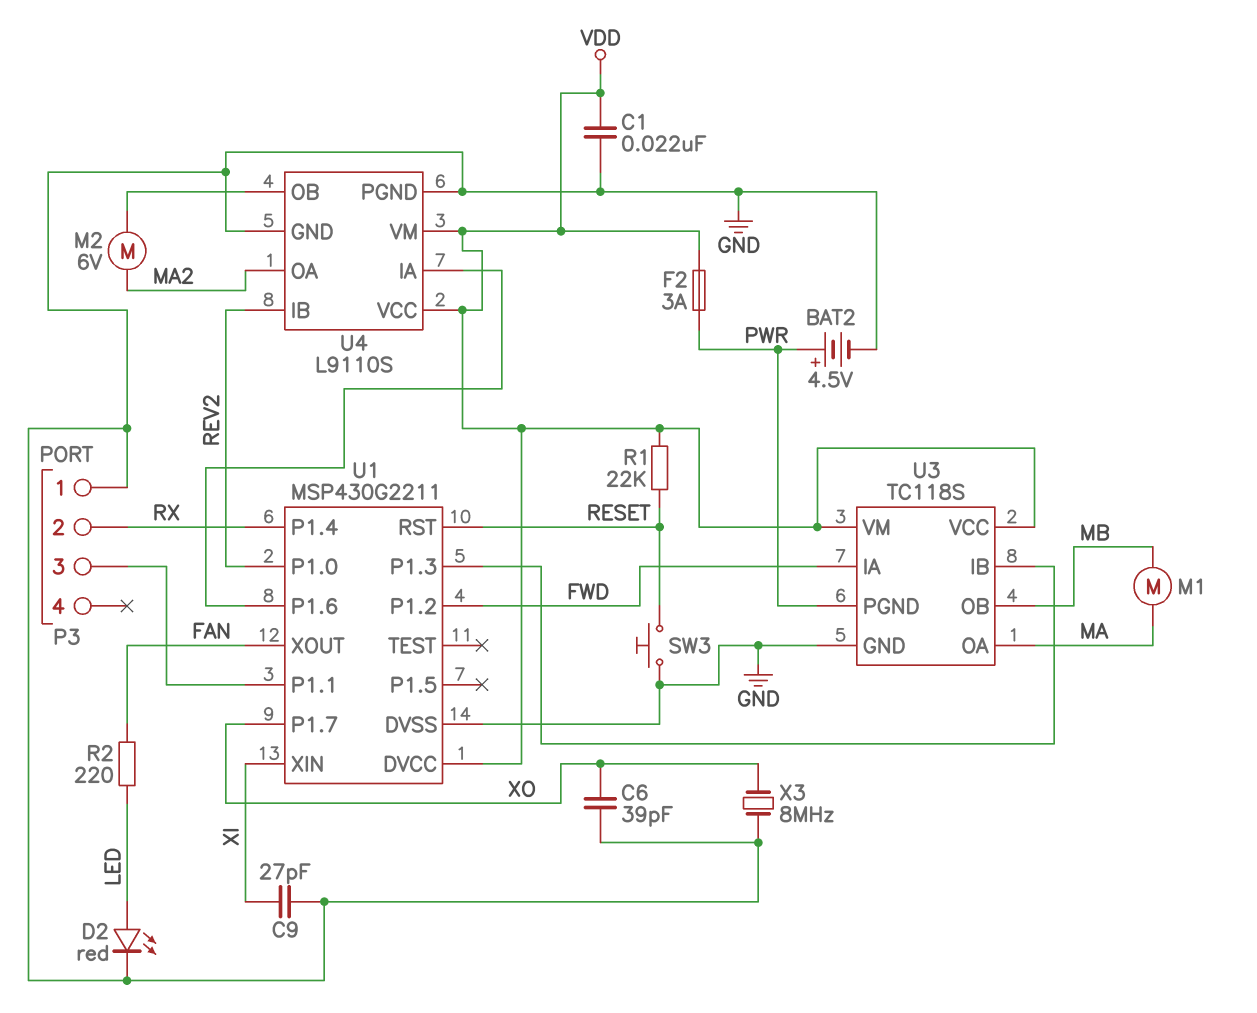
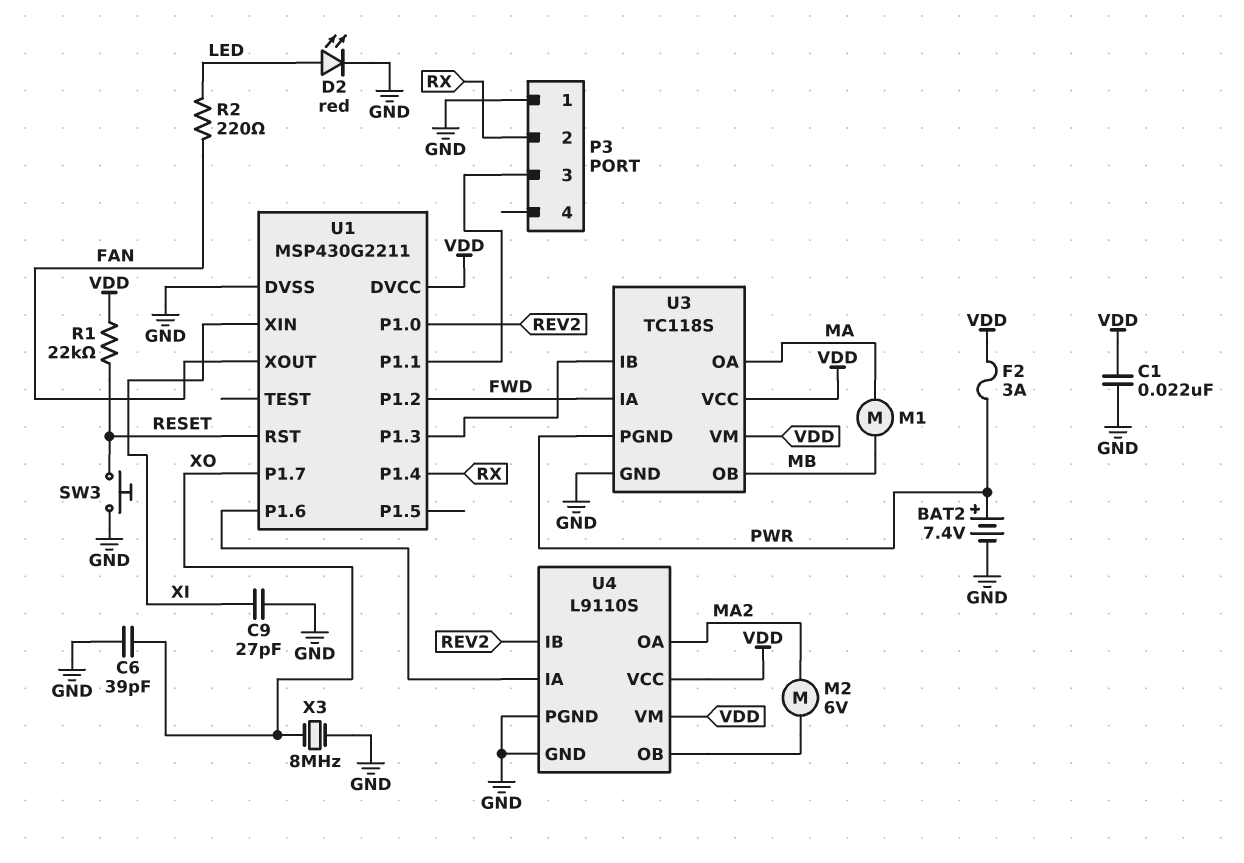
BAT2: 4.5V (plus PWR, minus GND) -> 7.4V (plus PWR, minus GND)

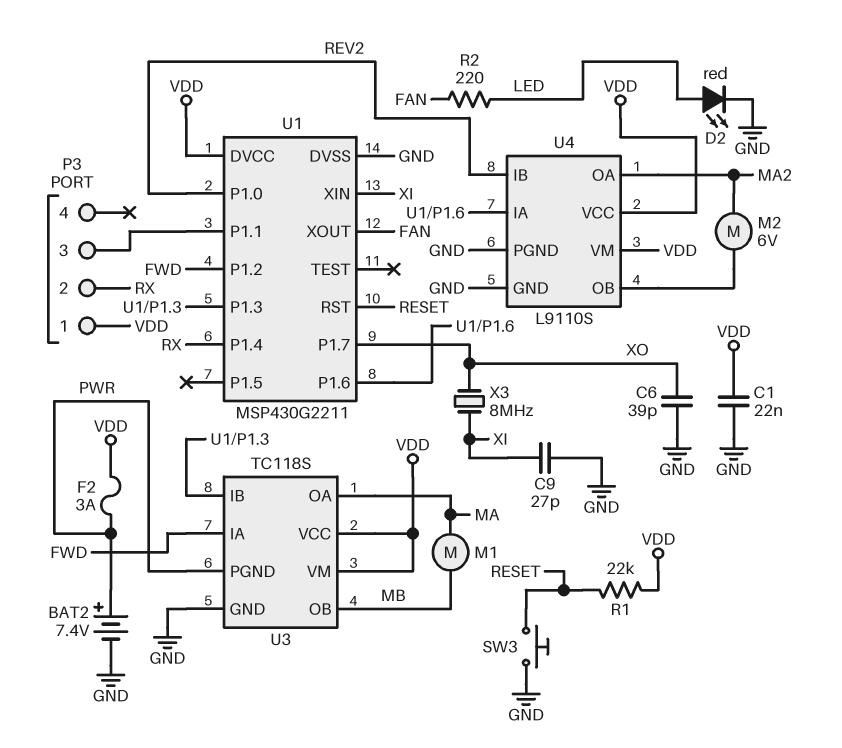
P3 pin 1: GND -> VDD
X3: 8MHz (GND, XO) -> 8MHz (XI, XO)

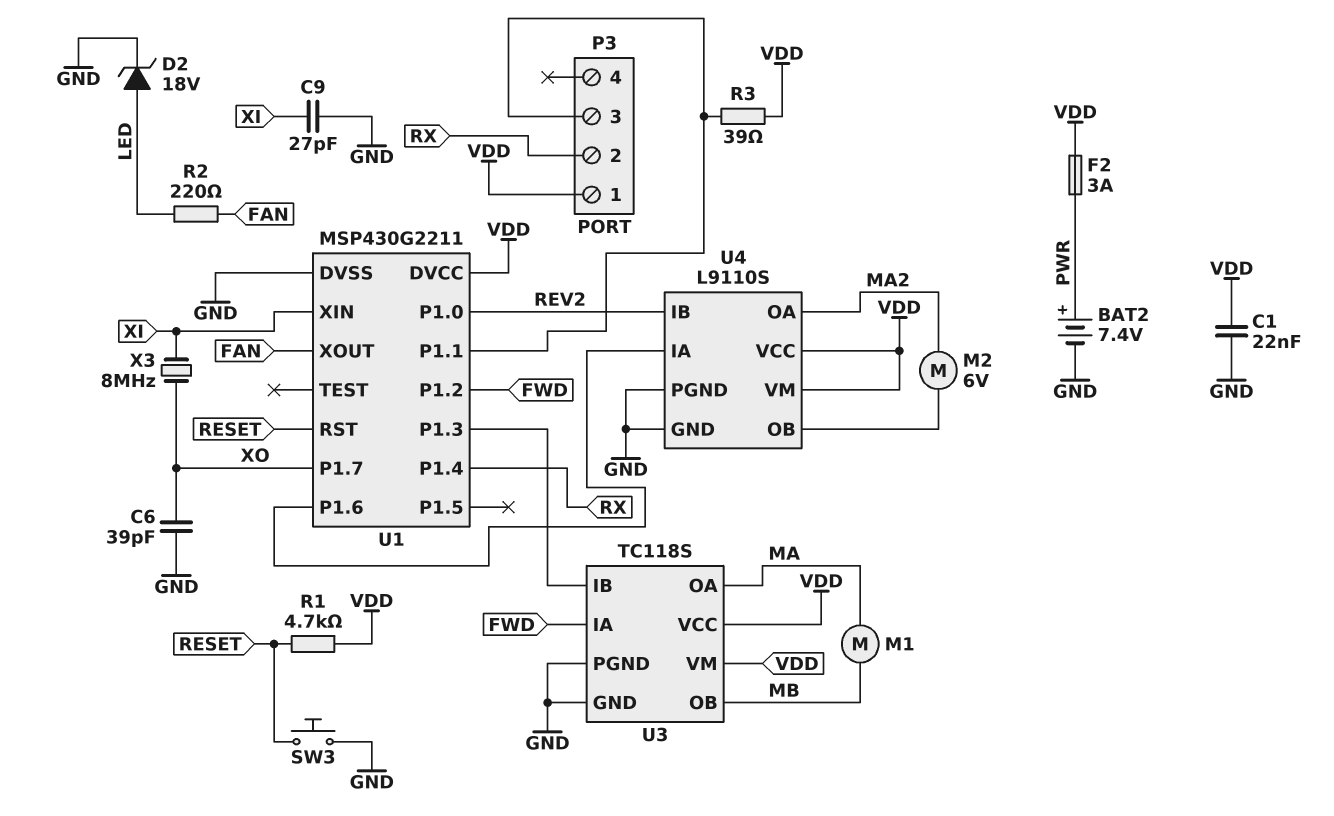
D2: LED red (A LED, K GND) -> zener 18V (A LED, K GND)
R1: 22k (RESET, VDD) -> 4.7k (RESET, VDD)
R3: none -> 39 (P3/3, VDD)
U3 pin PGND: PWR -> GND

